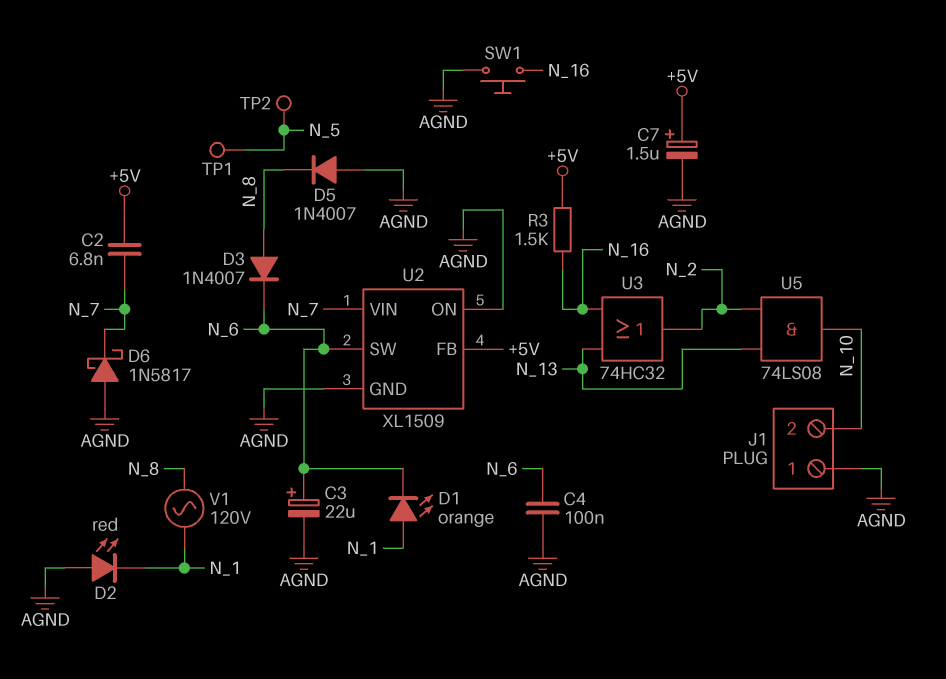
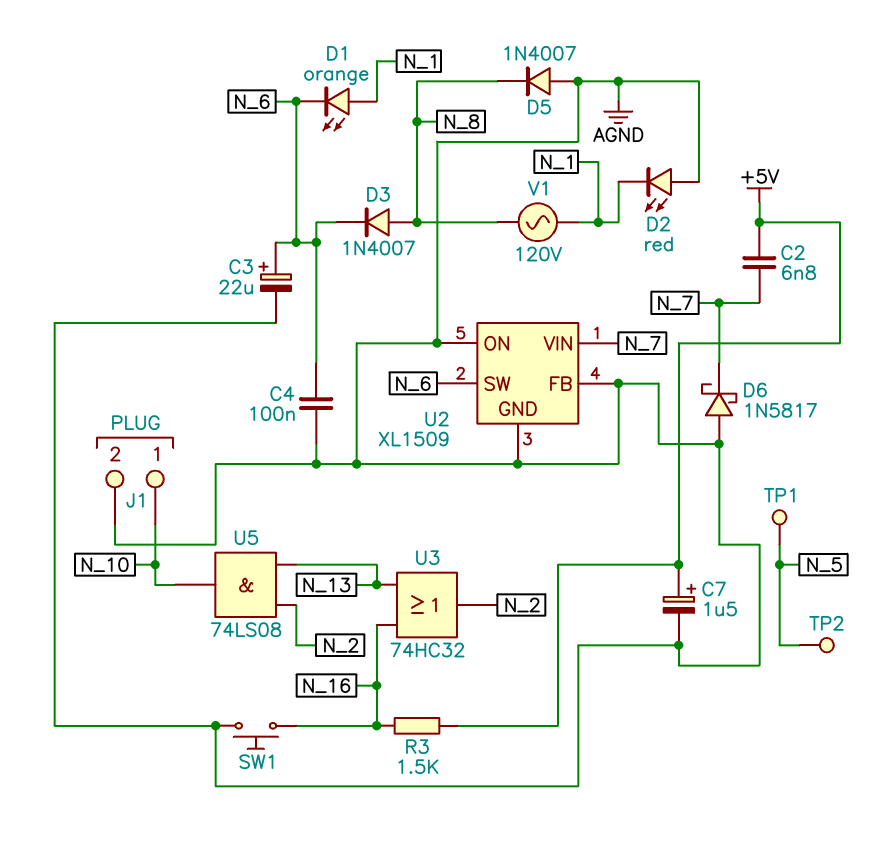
J1 pin 1: AGND -> N_10
J1 pin 2: N_10 -> AGND
U2 pin FB: +5V -> AGND

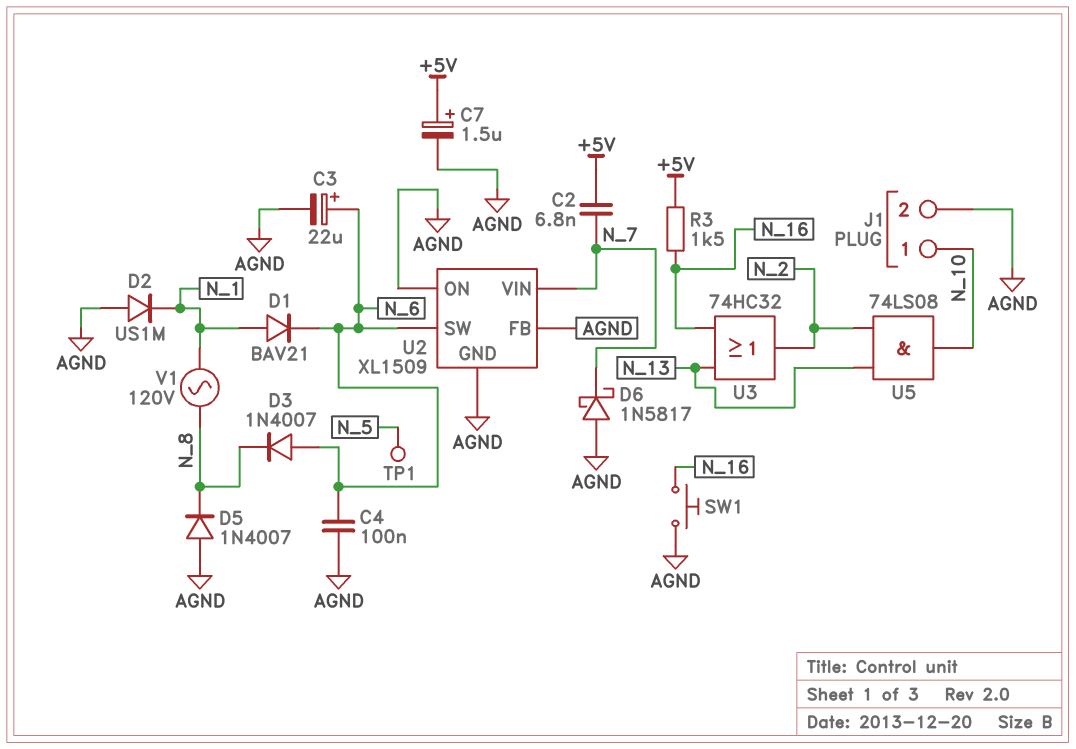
D1: LED orange (A N_1, K N_6) -> diode BAV21 (A N_1, K N_6)
D2: LED red (A AGND, K N_1) -> diode US1M (A AGND, K N_1)
D3: diode 1N4007 (A N_8, K N_6) -> diode 1N4007 (A N_6, K N_8)
TP2: test point (N_5) -> none

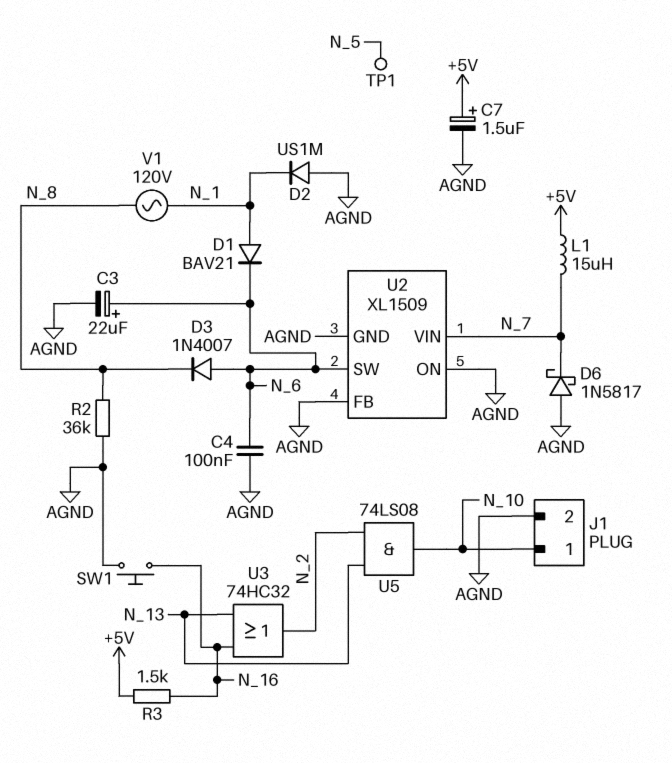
C2: 6.8nF (+5V, N_7) -> none
D5: diode 1N4007 (A AGND, K N_8) -> none
L1: none -> 15uH (+5V, N_7)
R2: none -> 36k (AGND, N_8)

